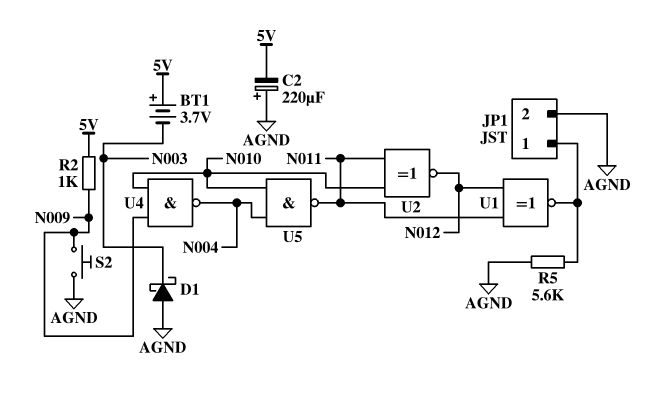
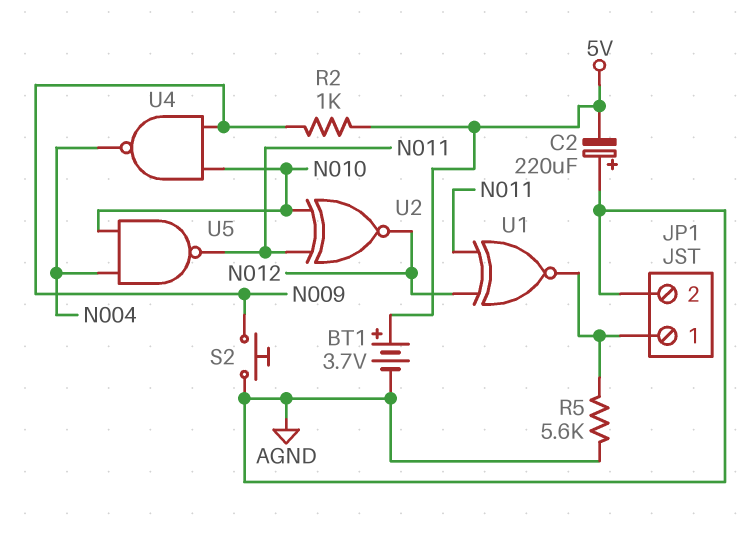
BT1: 3.7V (plus 5V, minus N003) -> 3.7V (plus 5V, minus AGND)
D1: schottky (A AGND, K N003) -> none

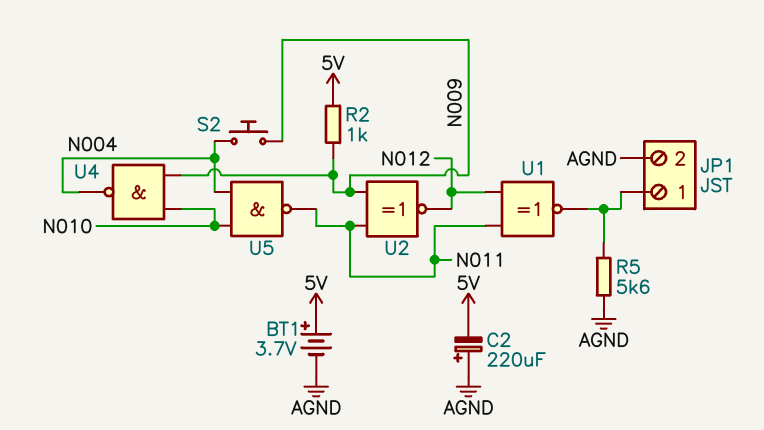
S2: button (AGND, N009) -> button (N004, N009)
U2: XNOR (in N010, in N011, out N012) -> XNOR (in N009, in N011, out N012)

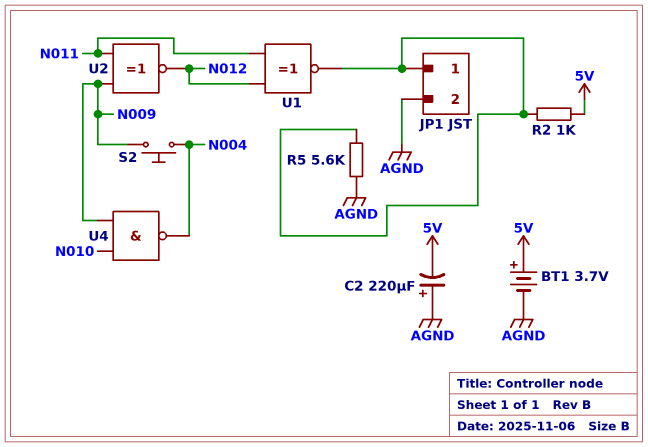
R2: 1k (5V, N009) -> 1k (5V, JP1/1)
U5: NAND (in N004, in N010, out N011) -> none

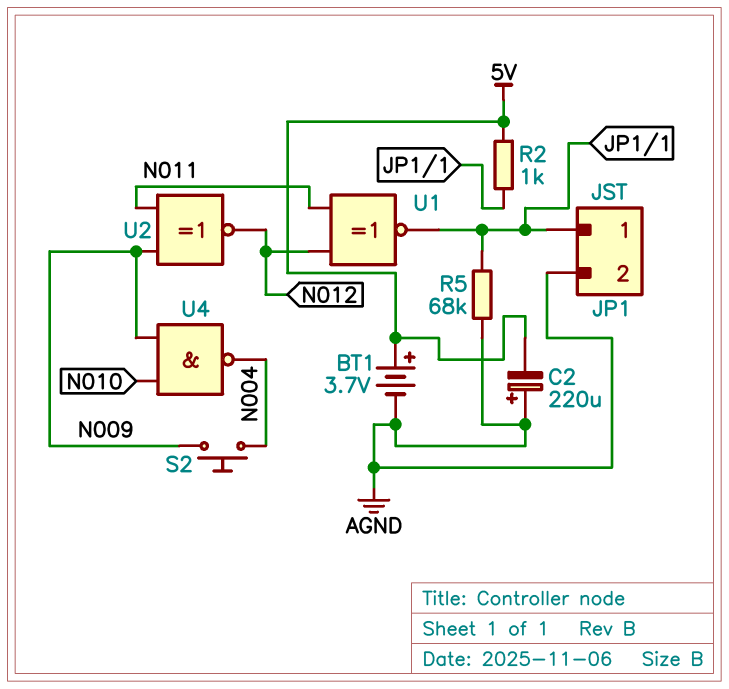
R5: 5.6k (AGND, JP1/1) -> 68k (AGND, JP1/1)

